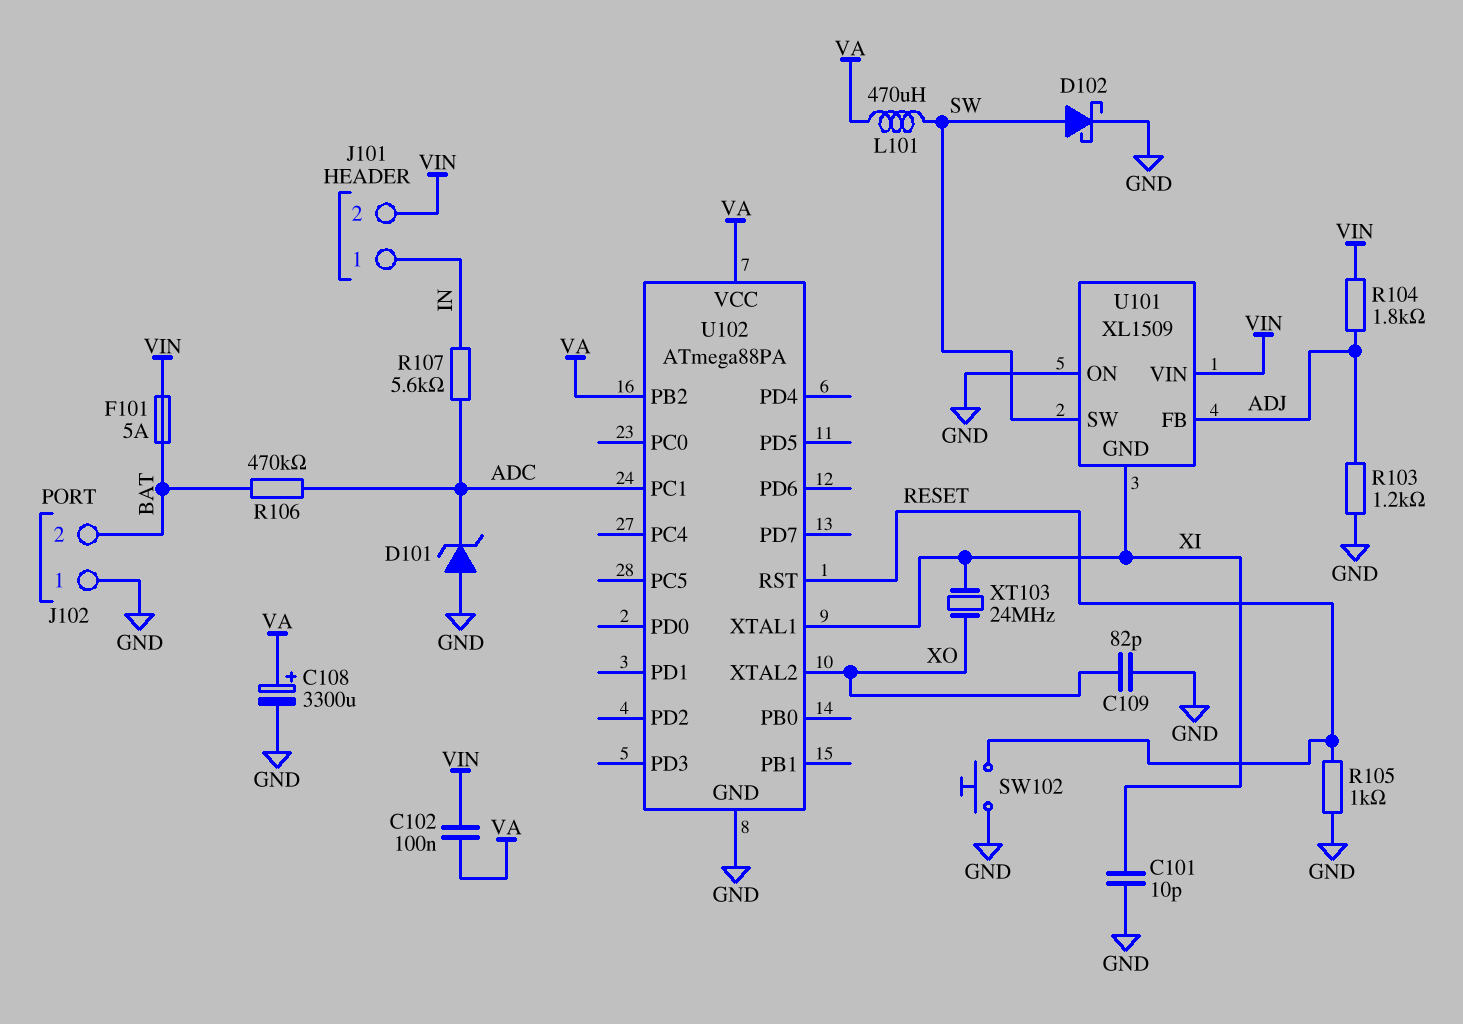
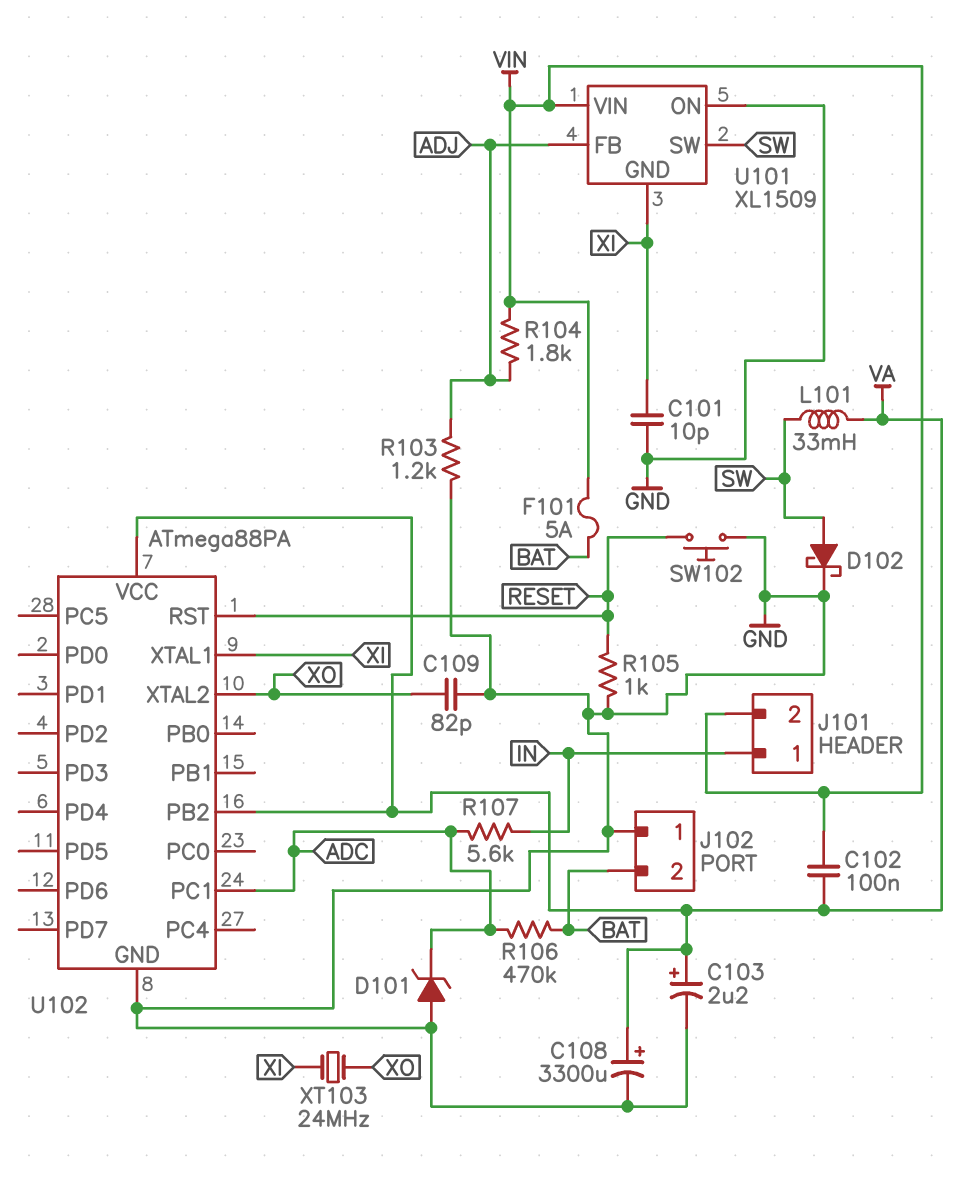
C103: none -> 2.2uF (plus VA, minus GND)
L101: 470uH (SW, VA) -> 33mH (SW, VA)

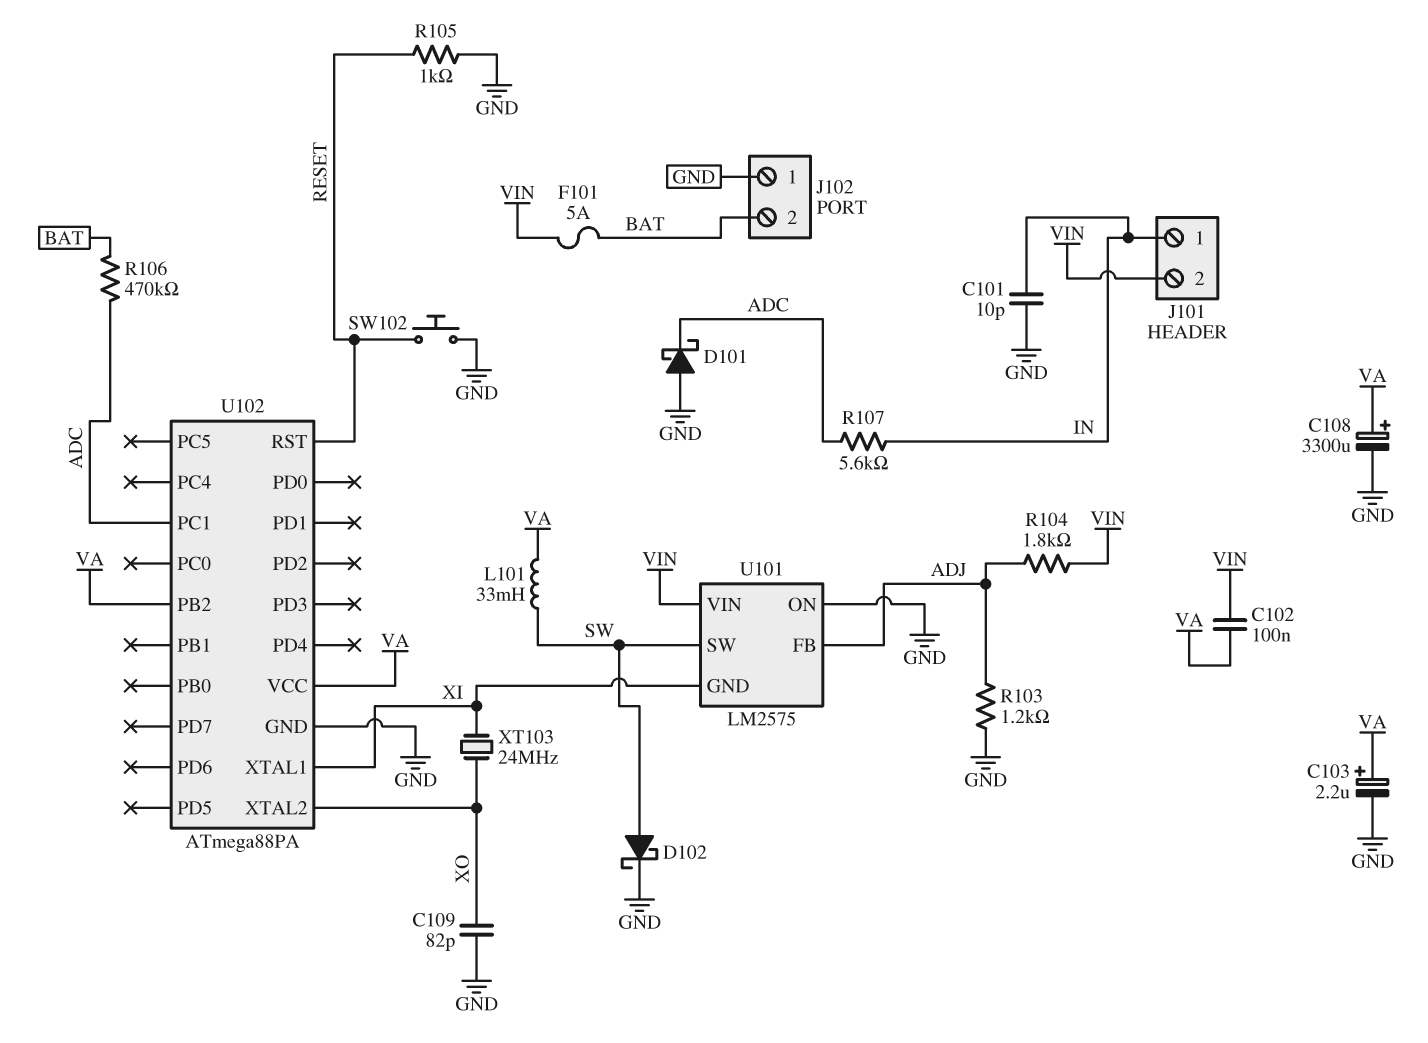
C101: 10pF (GND, XI) -> 10pF (GND, IN)
D101: zener (A GND, K ADC) -> schottky (A GND, K ADC)
U101: XL1509 -> LM2575

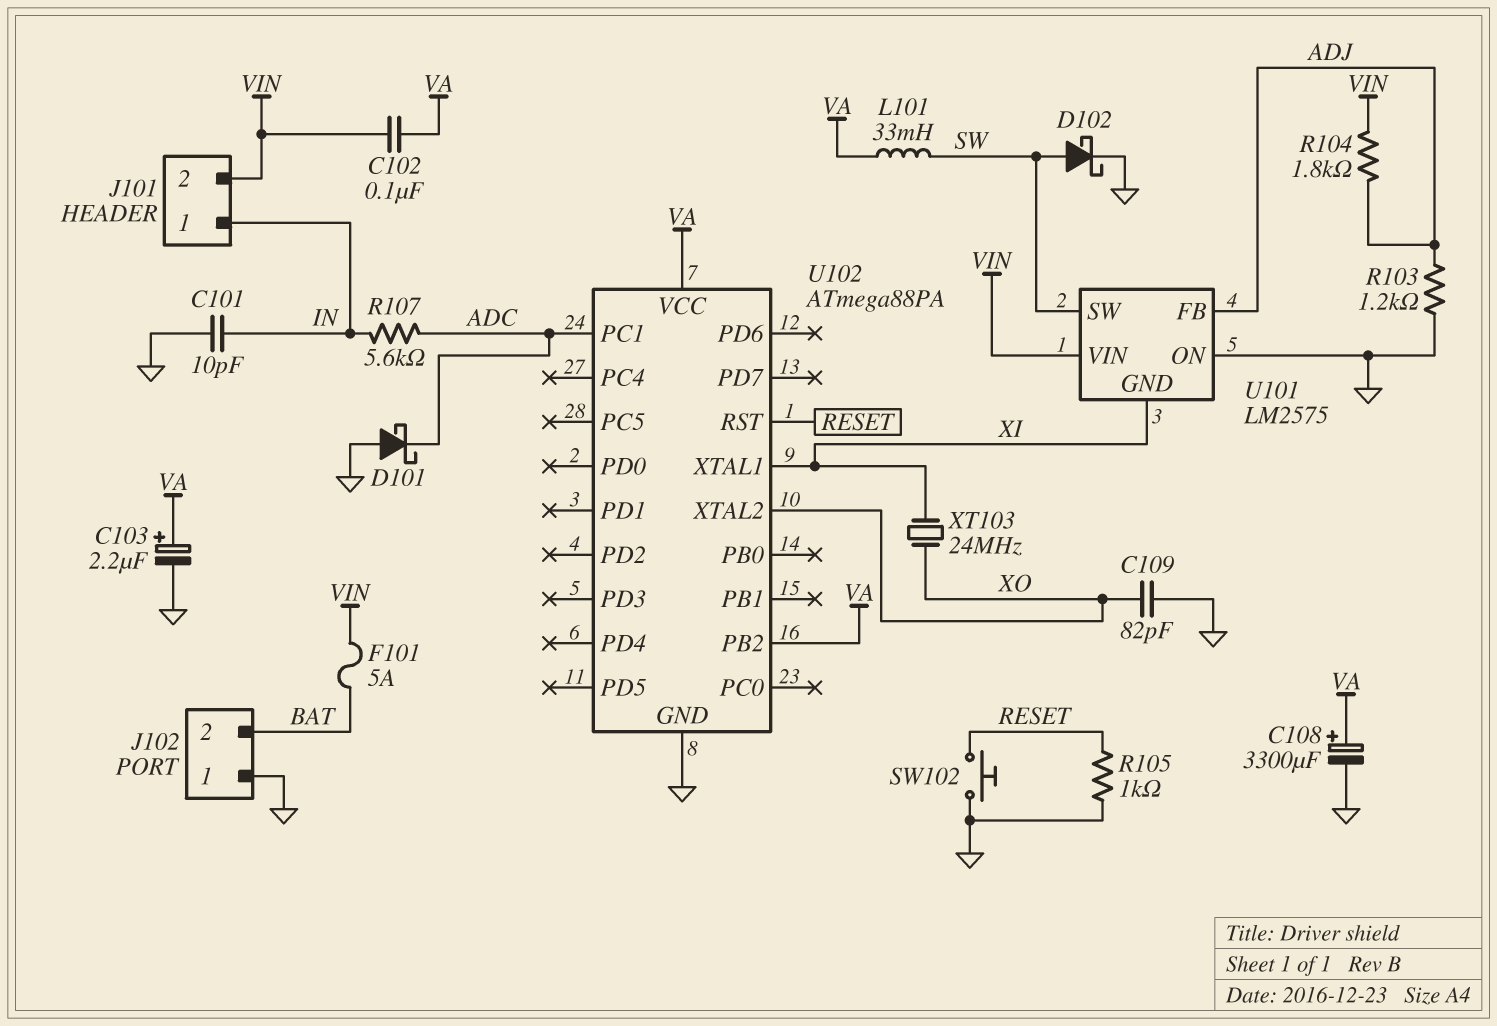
R106: 470k (ADC, BAT) -> none

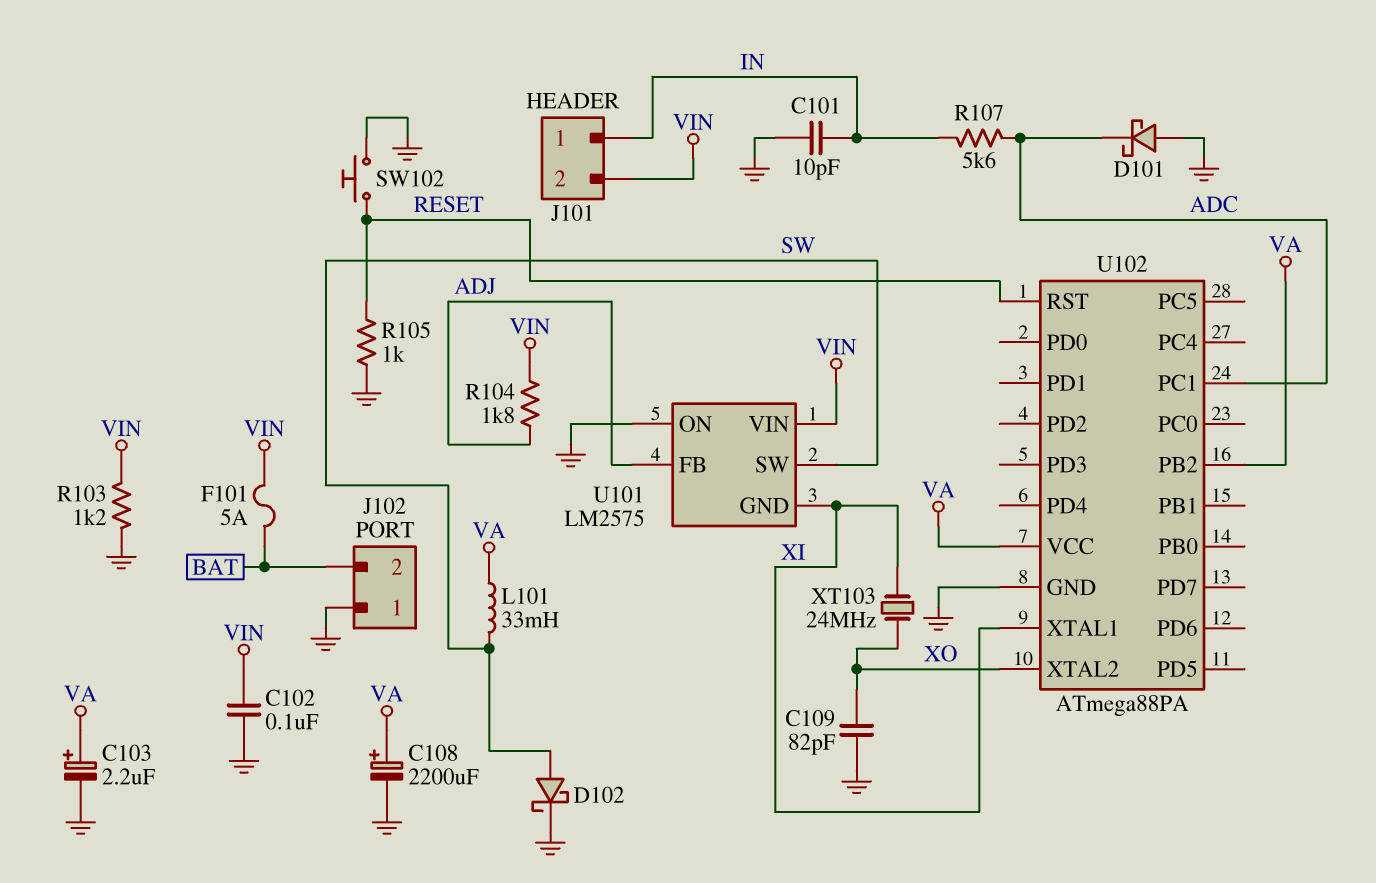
C102: 100nF (VA, VIN) -> 100nF (GND, VIN)
C108: 3300uF (plus VA, minus GND) -> 2200uF (plus VA, minus GND)
R103: 1.2k (ADJ, GND) -> 1.2k (GND, VIN)

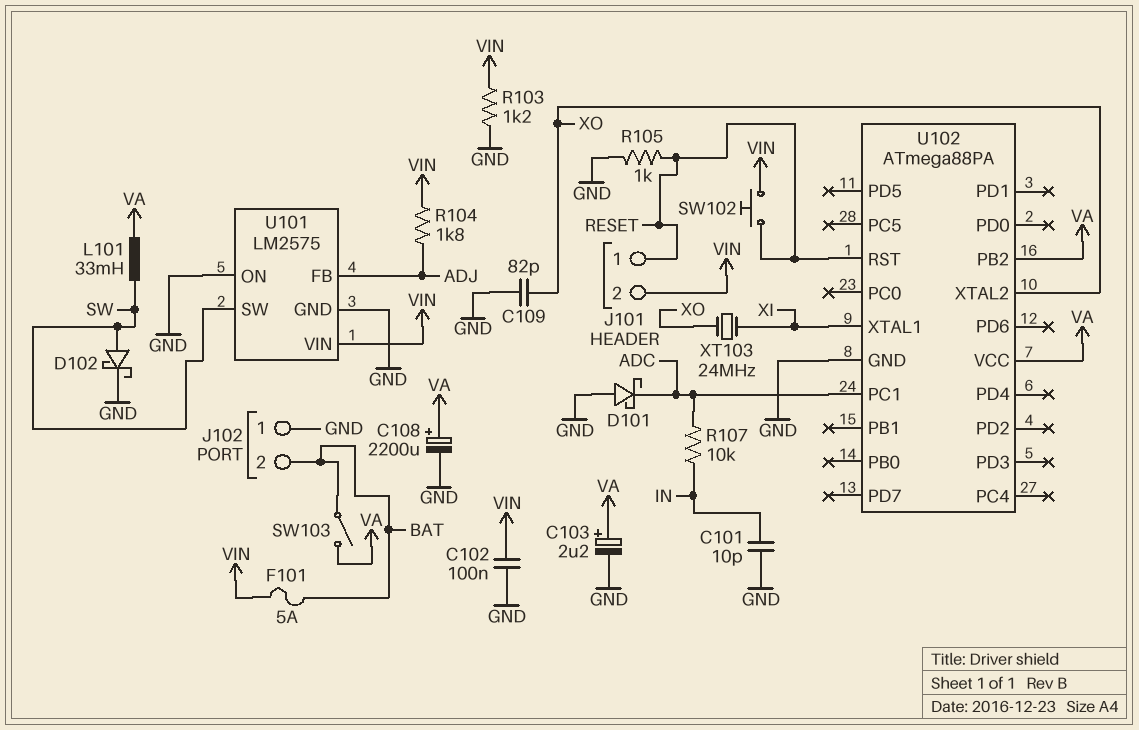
J101 pin 1: IN -> RESET
R107: 5.6k (ADC, IN) -> 10k (ADC, IN)
SW102: button (GND, RESET) -> button (RESET, VIN)
SW103: none -> switch (BAT, VA)
U101 pin GND: XI -> GND

